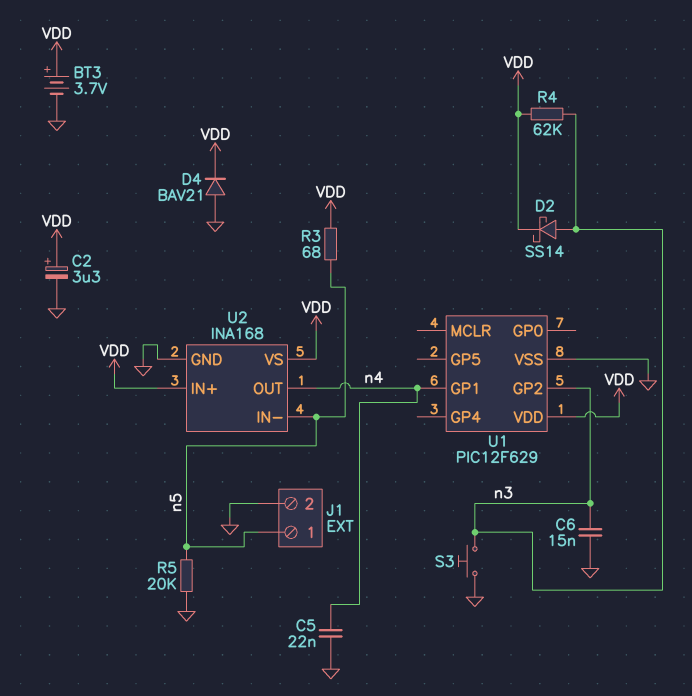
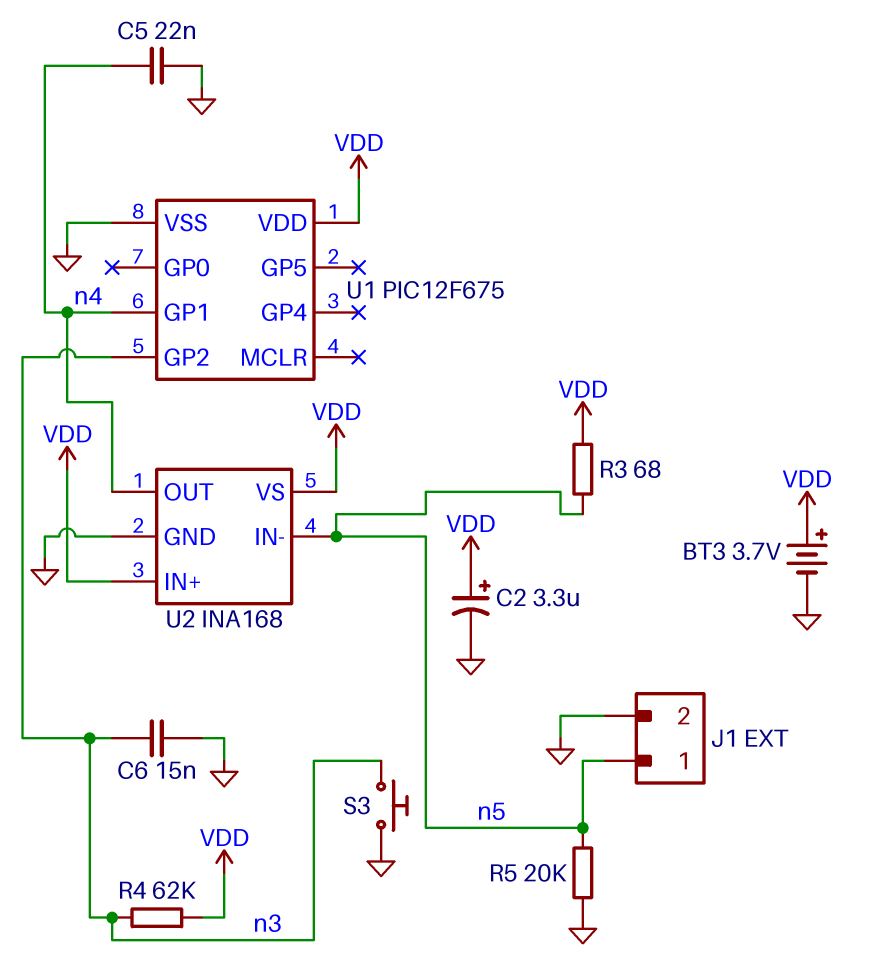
D2: schottky SS14 (A n3, K VDD) -> none
D4: diode BAV21 (A GND, K VDD) -> none
U1: PIC12F629 -> PIC12F675

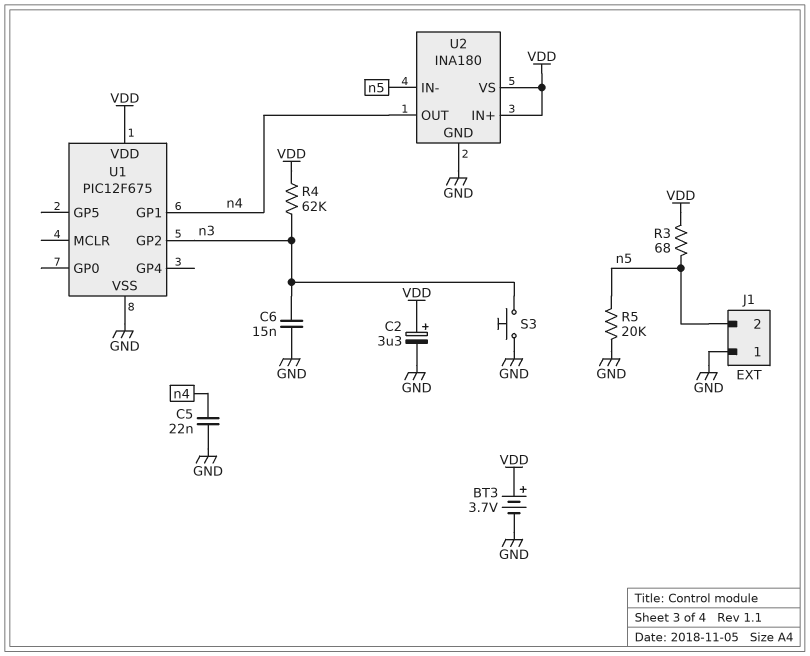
J1 pin 1: n5 -> GND
J1 pin 2: GND -> n5
U2: INA168 -> INA180

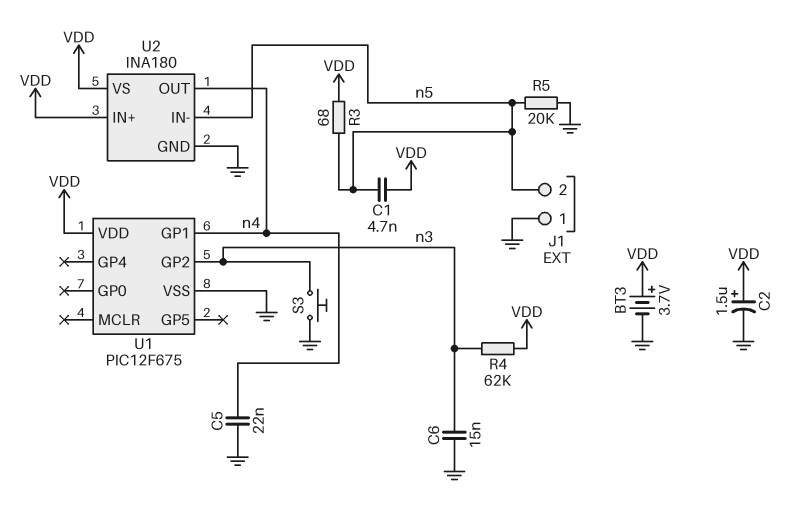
C1: none -> 4.7nF (VDD, n5)
C2: 3.3uF (plus VDD, minus GND) -> 1.5uF (plus VDD, minus GND)

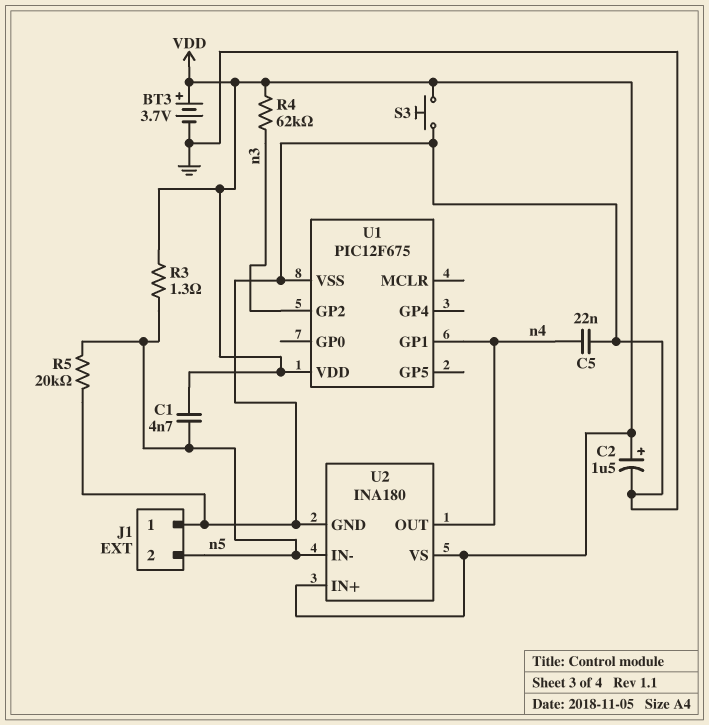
C6: 15nF (GND, n3) -> none
R3: 68 (VDD, n5) -> 1.3 (VDD, n5)
S3: button (GND, n3) -> button (GND, VDD)

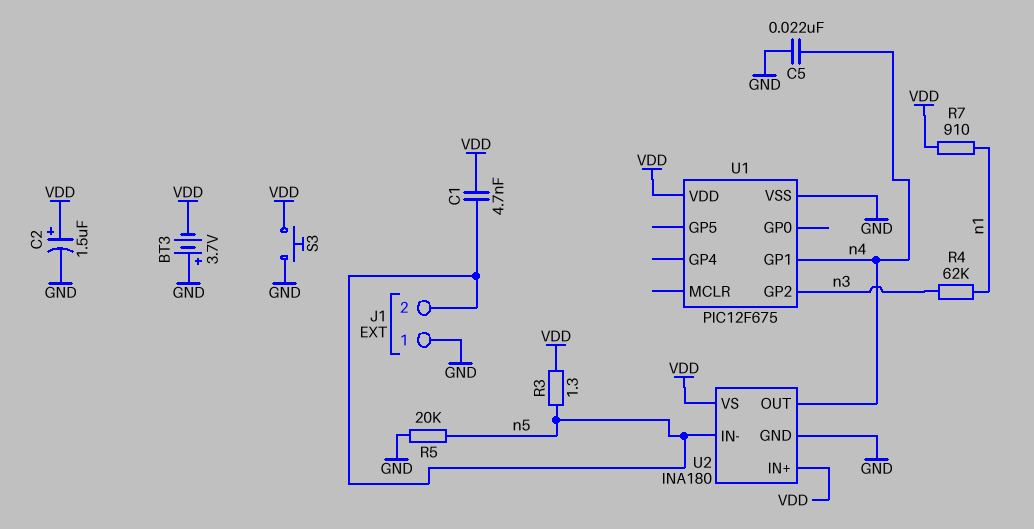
BT3: 3.7V (plus VDD, minus GND) -> 3.7V (plus GND, minus VDD)
R4: 62k (VDD, n3) -> 62k (n1, n3)
R7: none -> 910 (VDD, n1)

